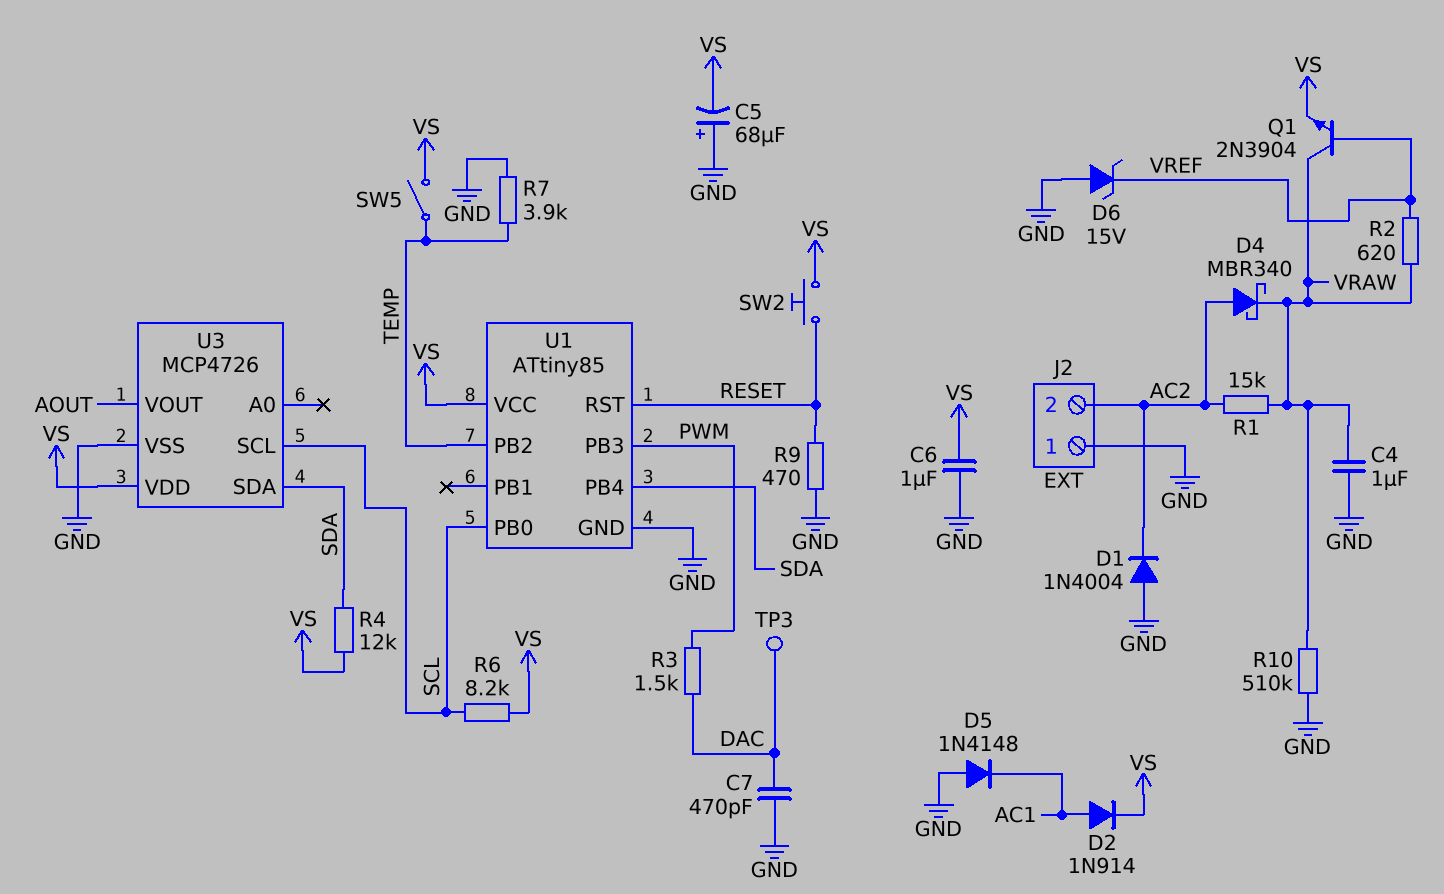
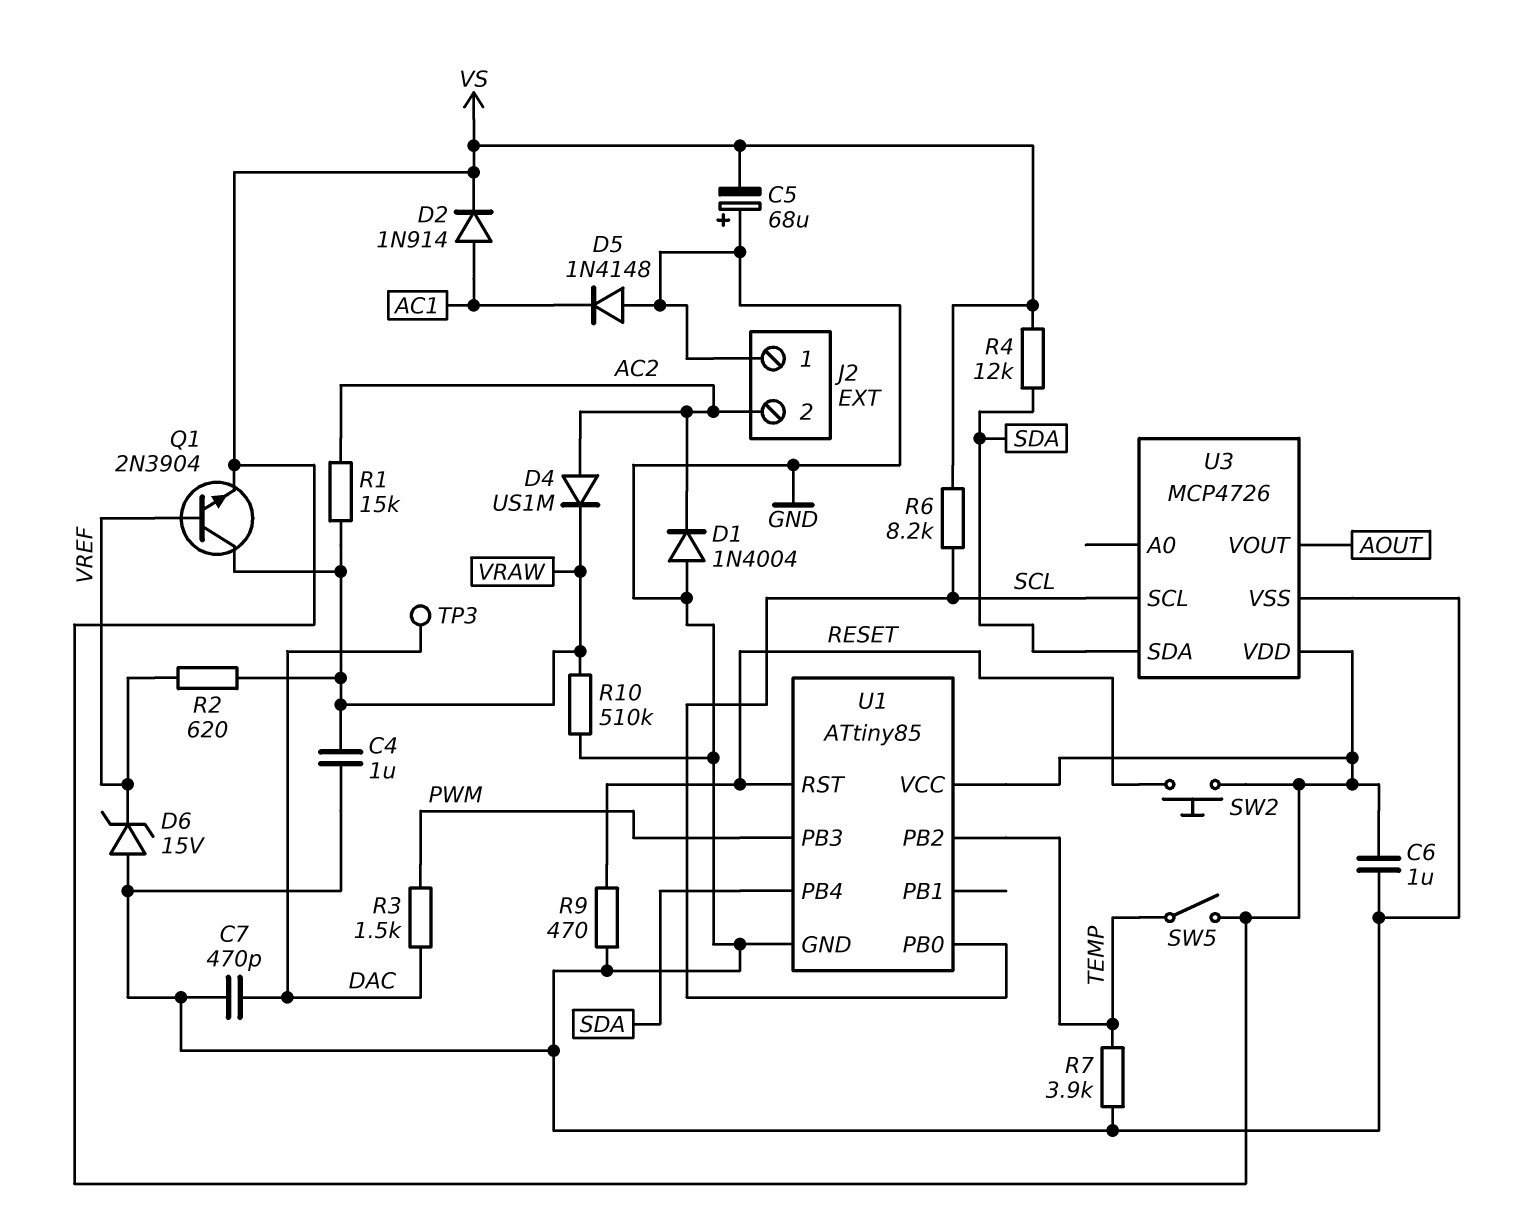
D4: schottky MBR340 (A AC2, K VRAW) -> diode US1M (A AC2, K VRAW)

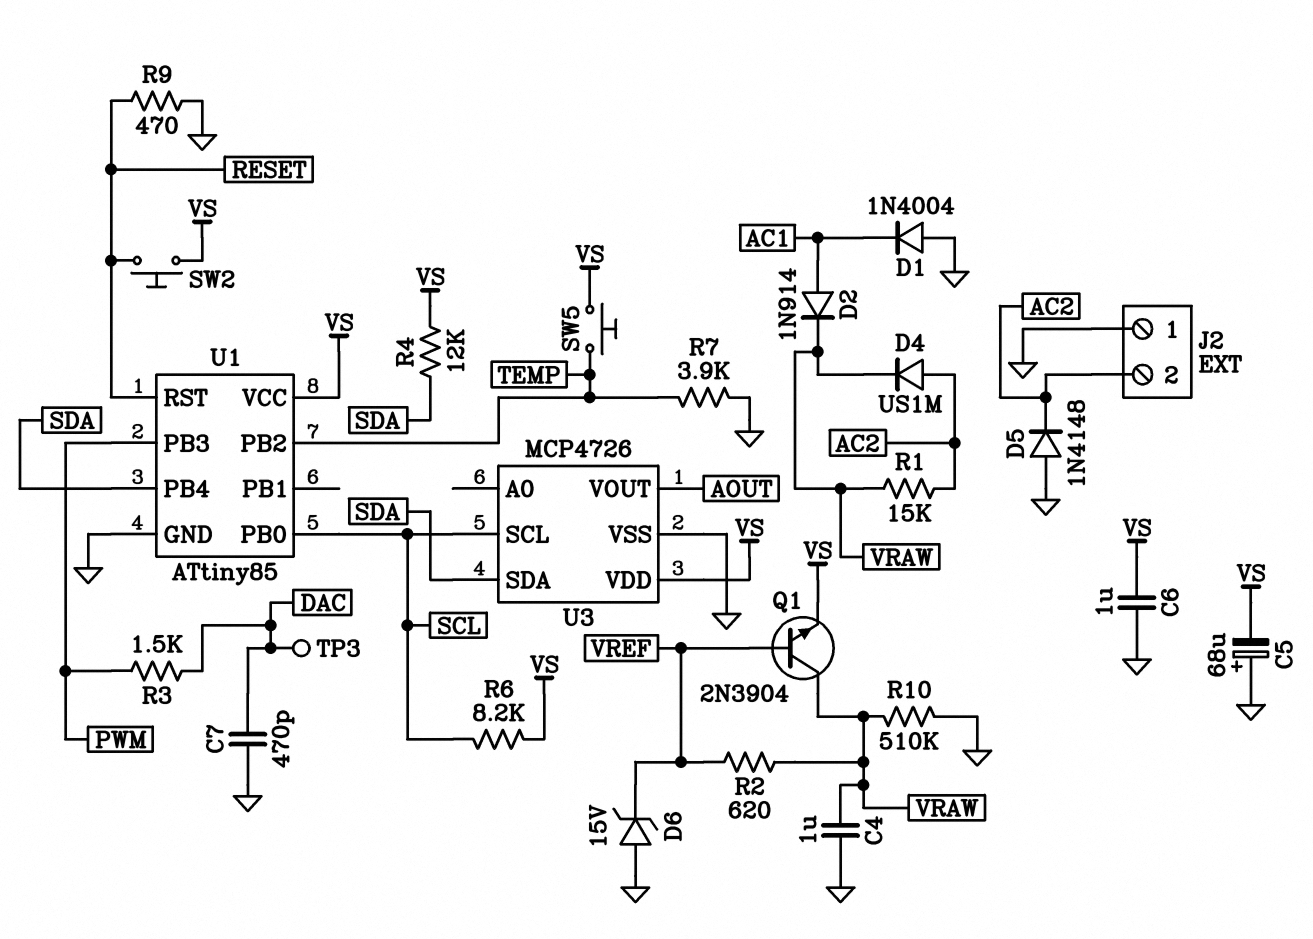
D1: diode 1N4004 (A GND, K AC2) -> diode 1N4004 (A GND, K AC1)
D2: diode 1N914 (A AC1, K VS) -> diode 1N914 (A AC1, K VRAW)
D5: diode 1N4148 (A GND, K AC1) -> diode 1N4148 (A GND, K AC2)
SW5: switch (TEMP, VS) -> button (TEMP, VS)

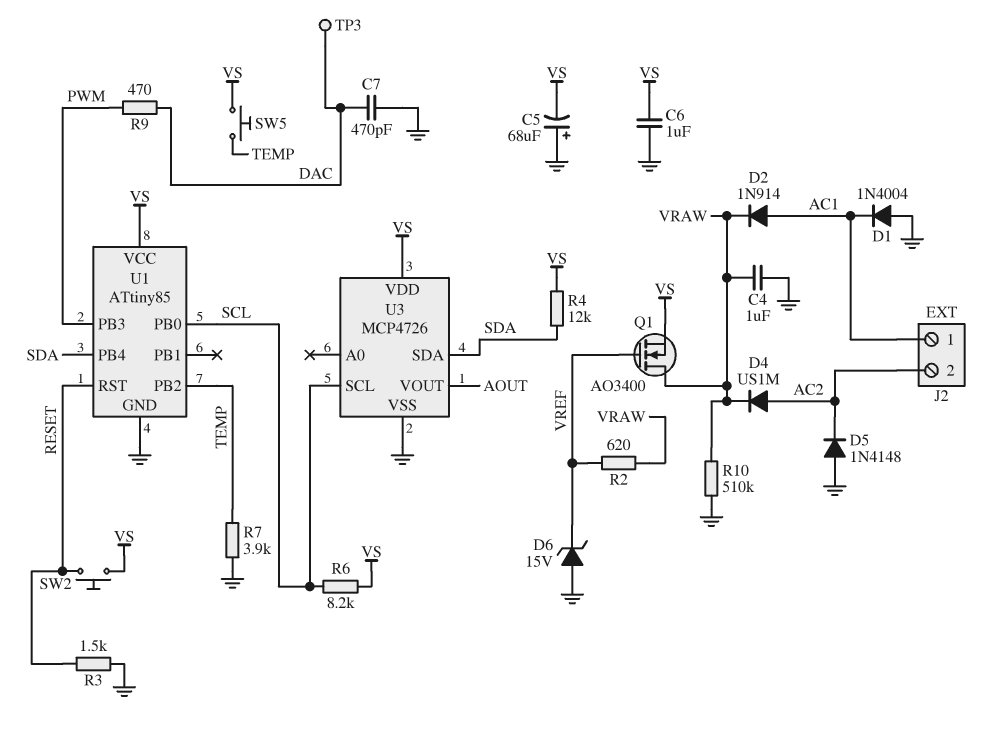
J2 pin 1: GND -> AC1
Q1: NPN 2N3904 (B VREF, C VRAW, E VS) -> NMOS AO3400 (G VREF, D VRAW, S VS)
R1: 15k (AC2, VRAW) -> none
R3: 1.5k (DAC, PWM) -> 1.5k (GND, RESET)
R9: 470 (GND, RESET) -> 470 (DAC, PWM)

